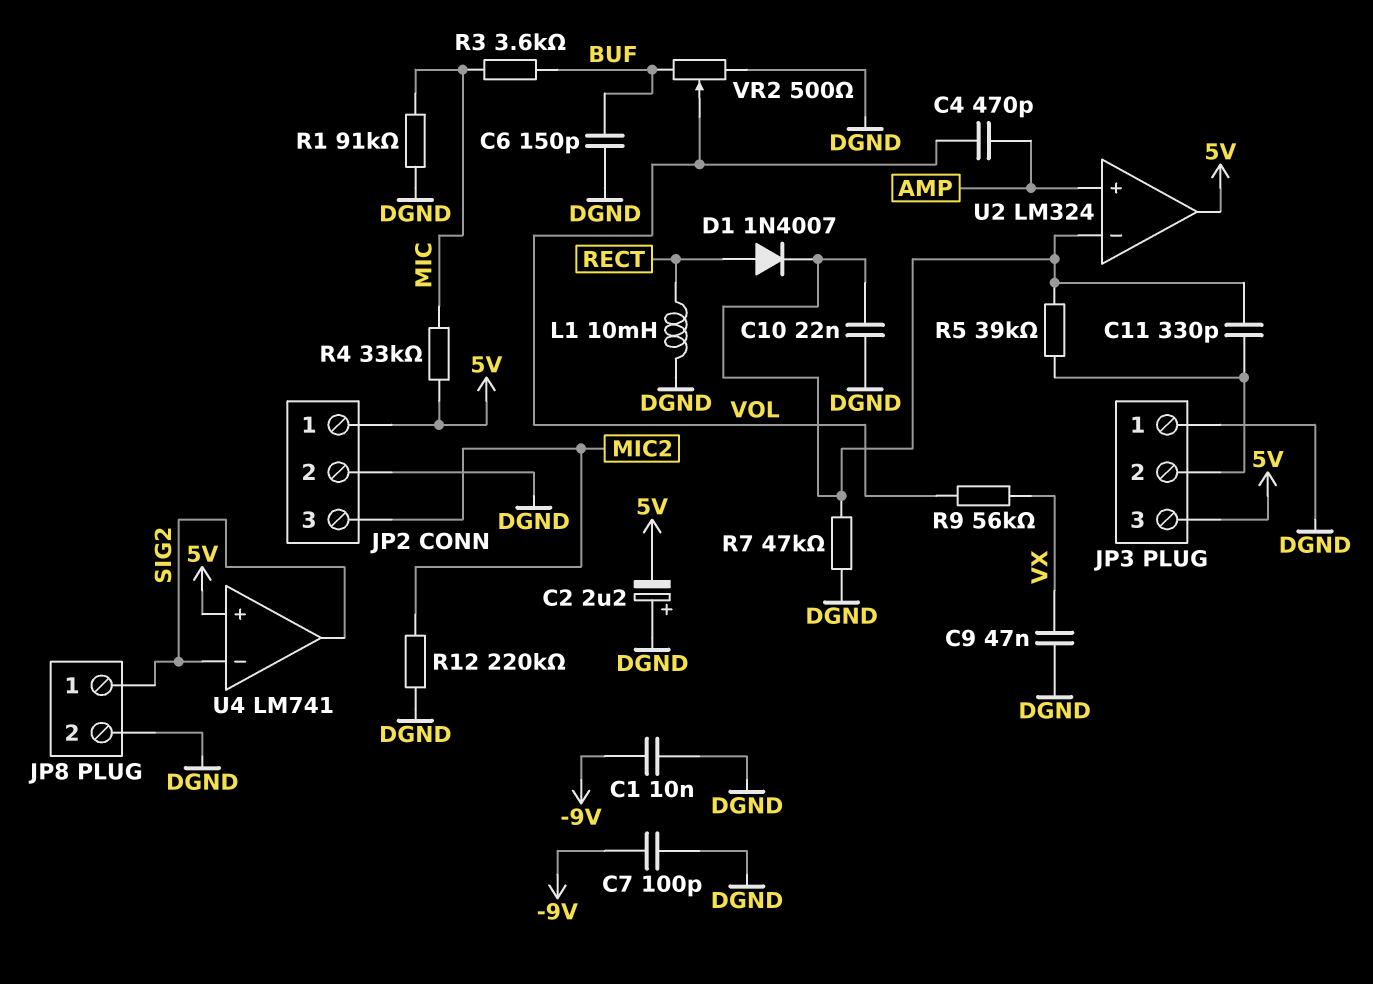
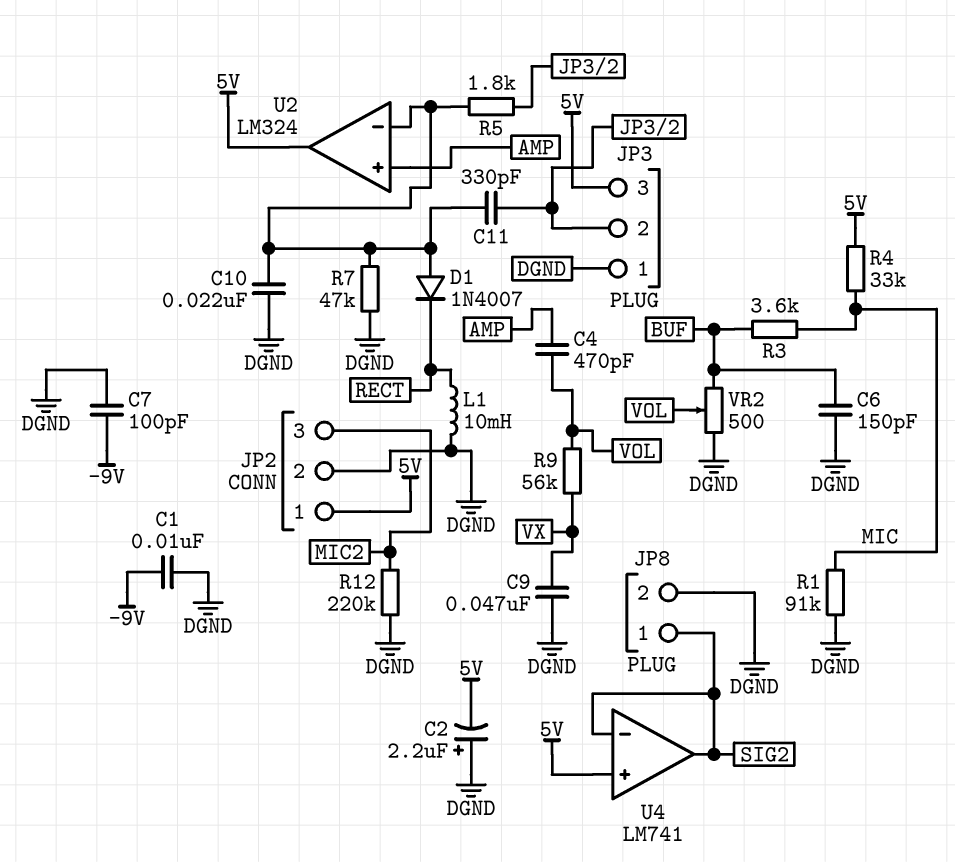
D1: diode 1N4007 (A RECT, K U2/in-) -> diode 1N4007 (A U2/in-, K RECT)
R5: 39k (JP3/2, U2/in-) -> 1.8k (JP3/2, U2/in-)

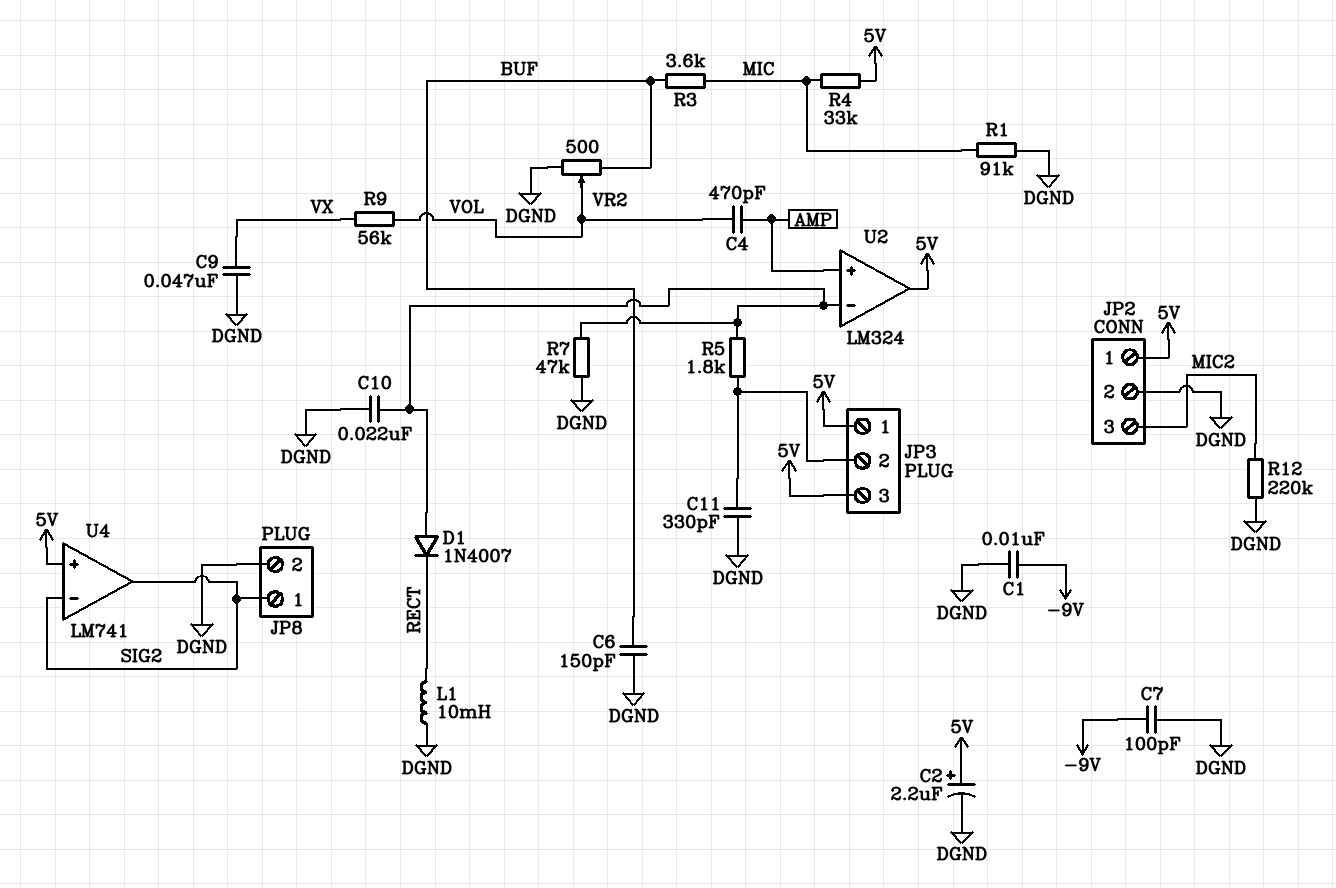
C2: 2.2uF (plus DGND, minus 5V) -> 2.2uF (plus 5V, minus DGND)
C11: 330pF (JP3/2, U2/in-) -> 330pF (DGND, JP3/2)
JP3 pin 1: DGND -> 5V

